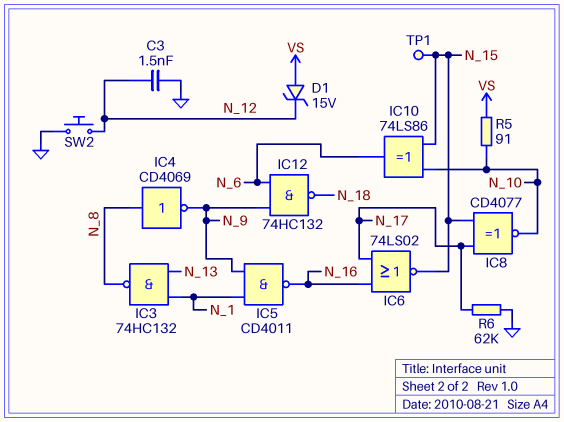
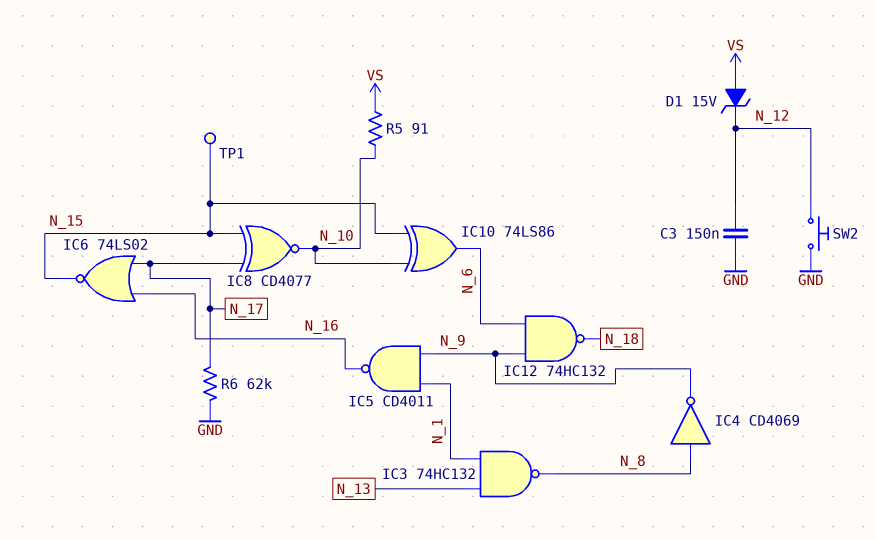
C3: 1.5nF (GND, N_12) -> 150nF (GND, N_12)

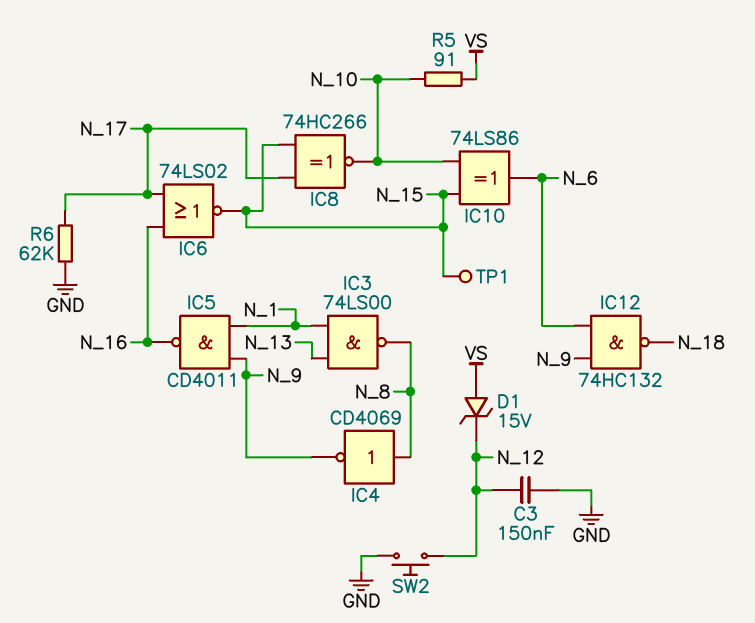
IC3: NAND 74HC132 (in N_1, in N_13, out N_8) -> NAND 74LS00 (in N_1, in N_13, out N_8)
IC8: XNOR CD4077 (in N_15, in N_17, out N_10) -> XNOR 74HC266 (in N_15, in N_17, out N_10)

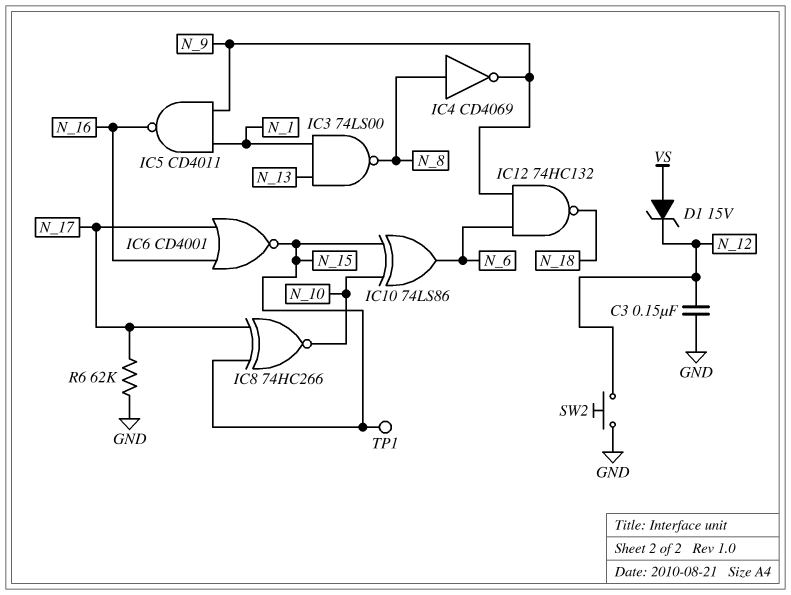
IC6: NOR 74LS02 (in N_16, in N_17, out N_15) -> NOR CD4001 (in N_16, in N_17, out N_15)
R5: 91 (N_10, VS) -> none

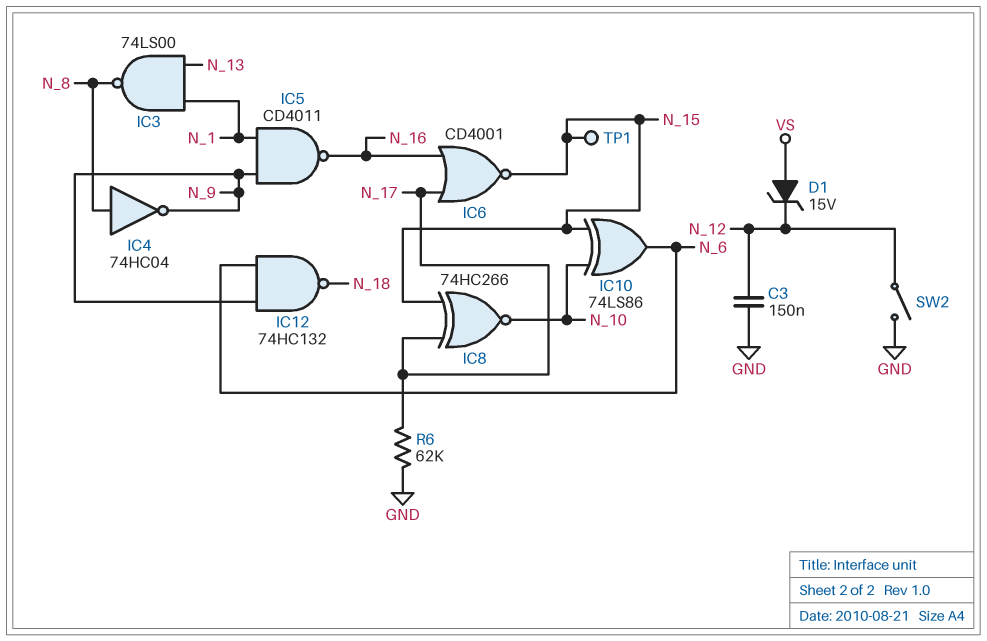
IC4: NOT CD4069 (in N_8, out N_9) -> NOT 74HC04 (in N_8, out N_9)
SW2: button (GND, N_12) -> switch (GND, N_12)

